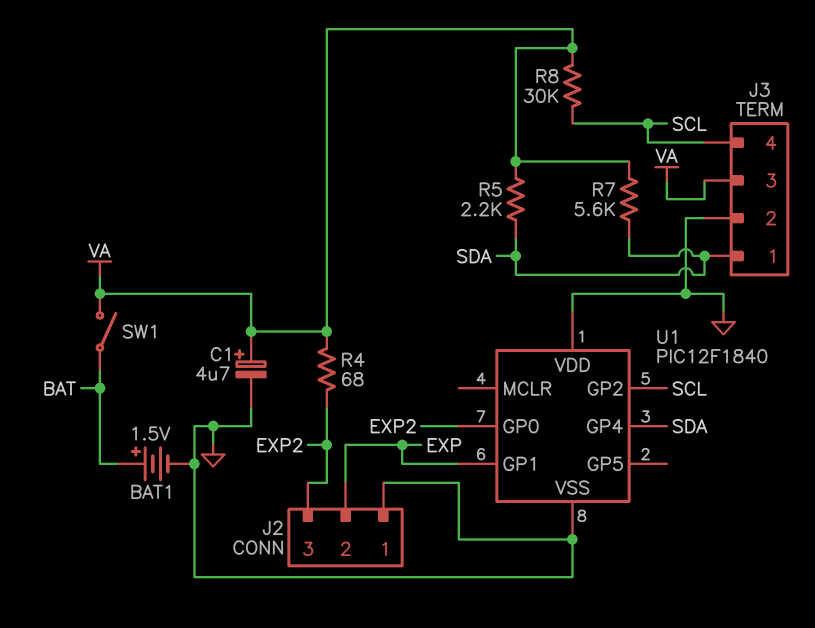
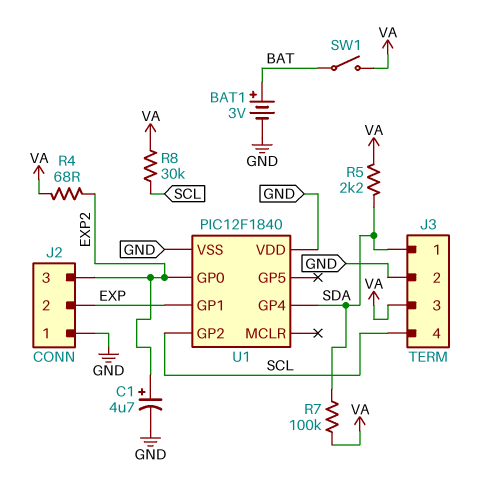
BAT1: 1.5V (plus BAT, minus GND) -> 3V (plus BAT, minus GND)
C1: 4.7uF (plus VA, minus GND) -> 4.7uF (plus EXP2, minus GND)
R7: 5.6k (SDA, VA) -> 100k (SDA, VA)

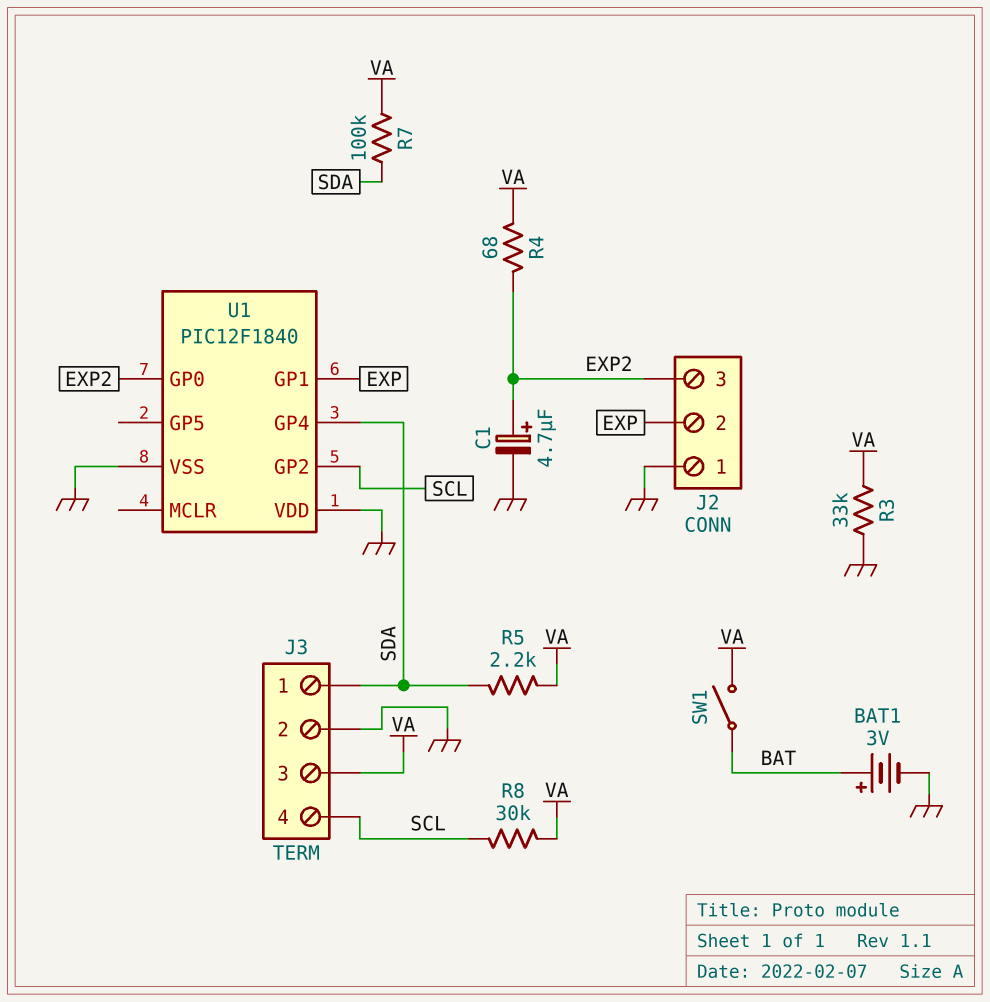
R3: none -> 33k (GND, VA)

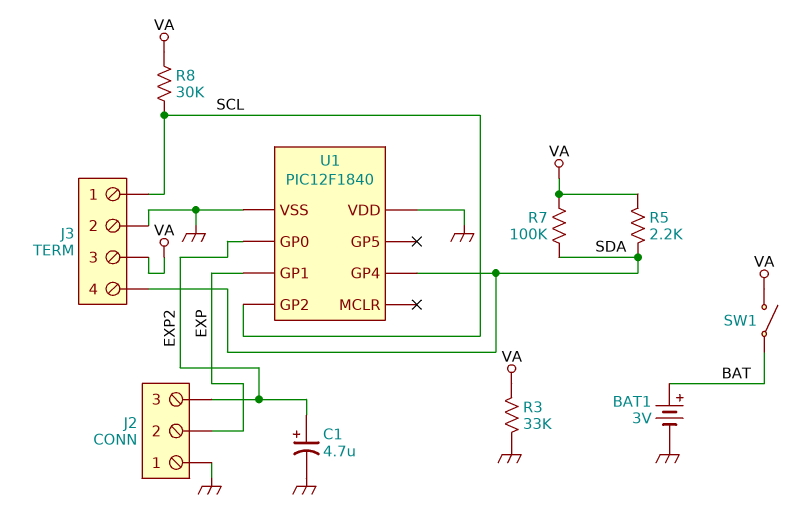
J3 pin 1: SDA -> SCL
J3 pin 4: SCL -> SDA
R4: 68 (EXP2, VA) -> none

